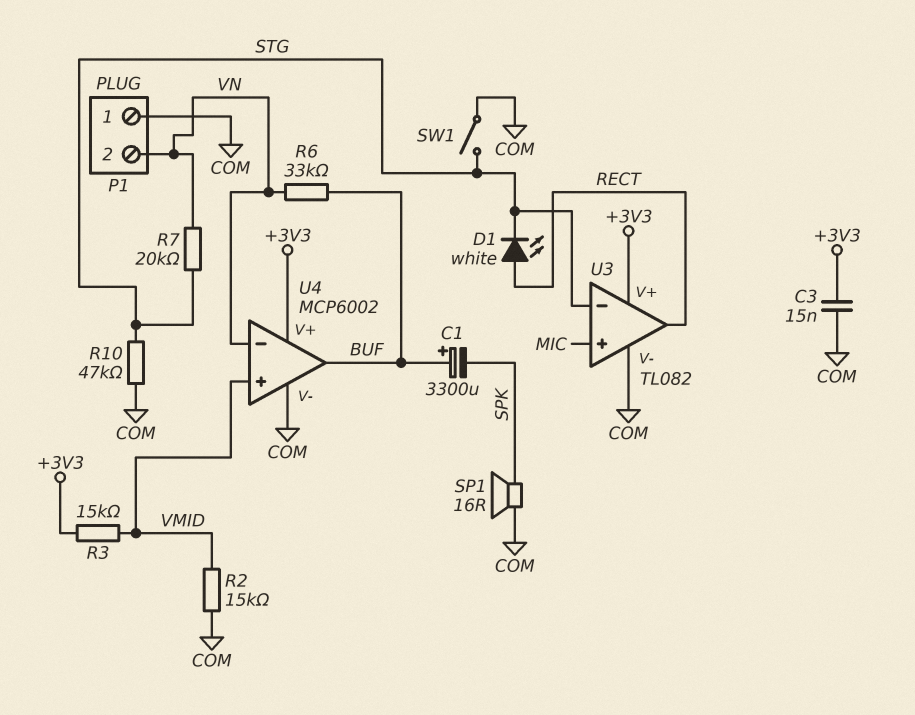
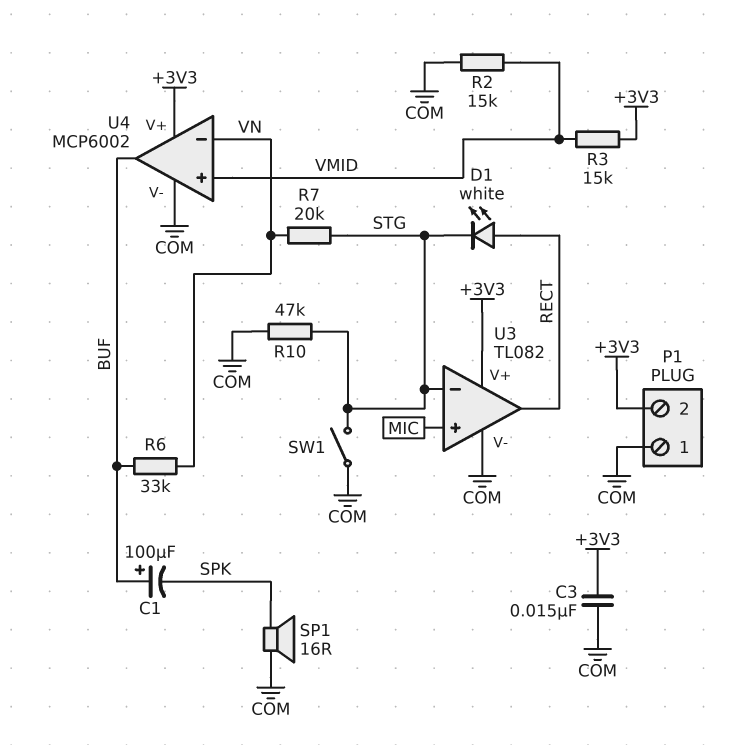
C1: 3300uF (plus BUF, minus SPK) -> 100uF (plus BUF, minus SPK)
P1 pin 2: VN -> +3V3

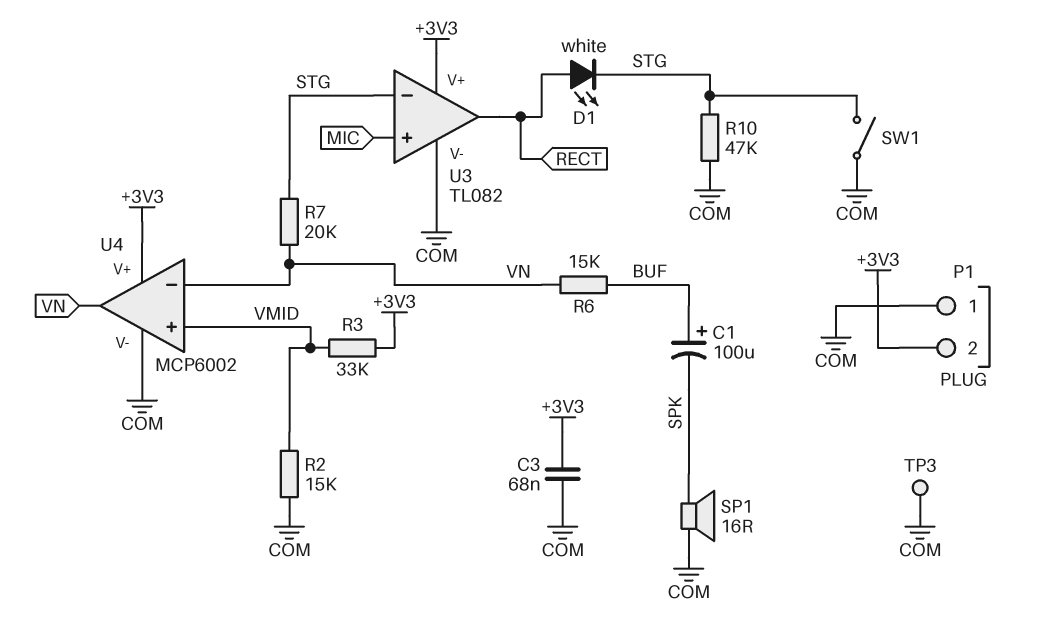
C3: 15nF (+3V3, COM) -> 68nF (+3V3, COM)
R3: 15k (+3V3, VMID) -> 33k (+3V3, VMID)
R6: 33k (BUF, VN) -> 15k (BUF, VN)
TP3: none -> test point (COM)
U4 pin out: BUF -> VN

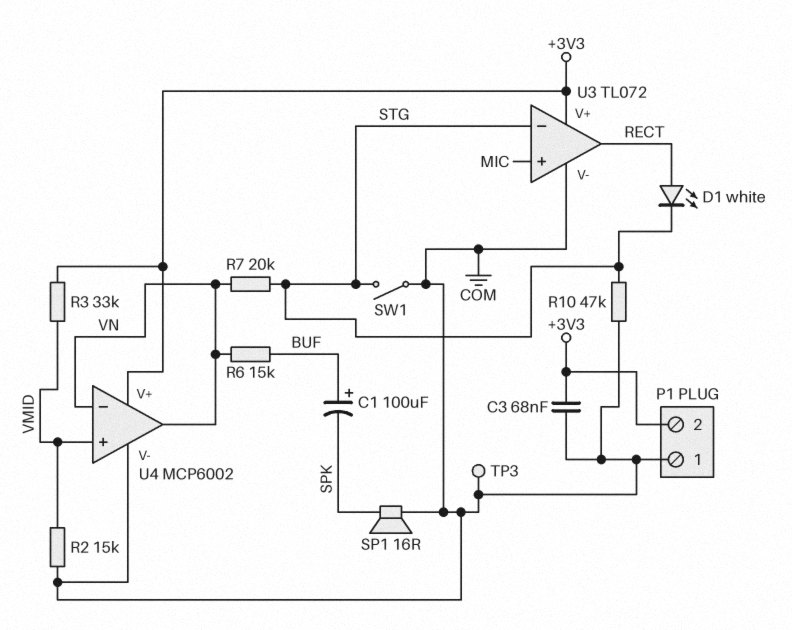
U3: TL082 -> TL072

